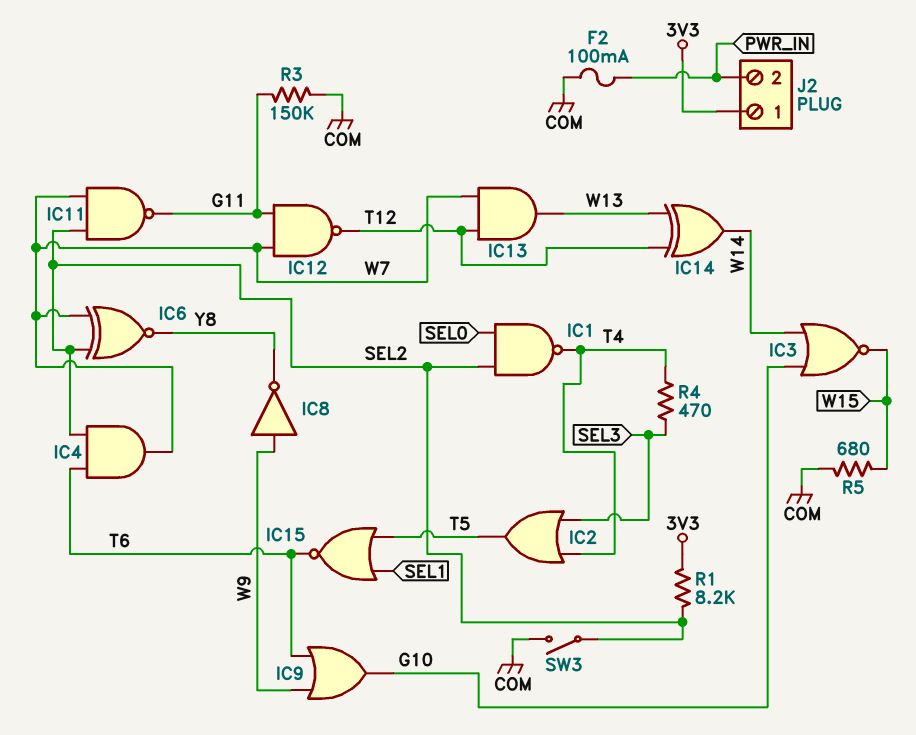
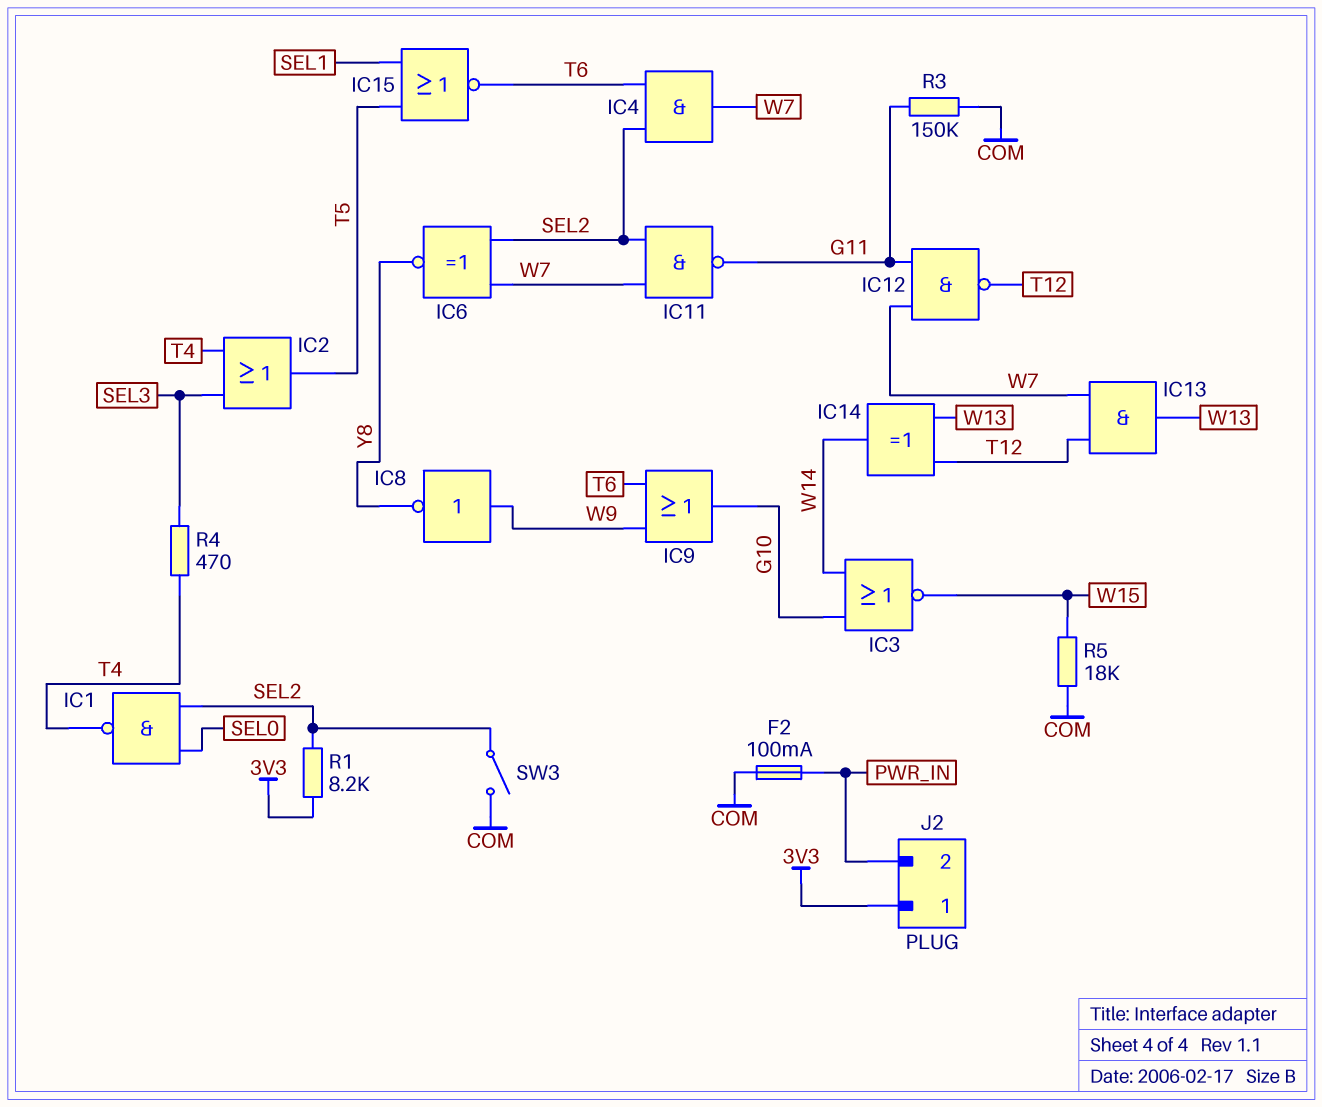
R5: 680 (COM, W15) -> 18k (COM, W15)

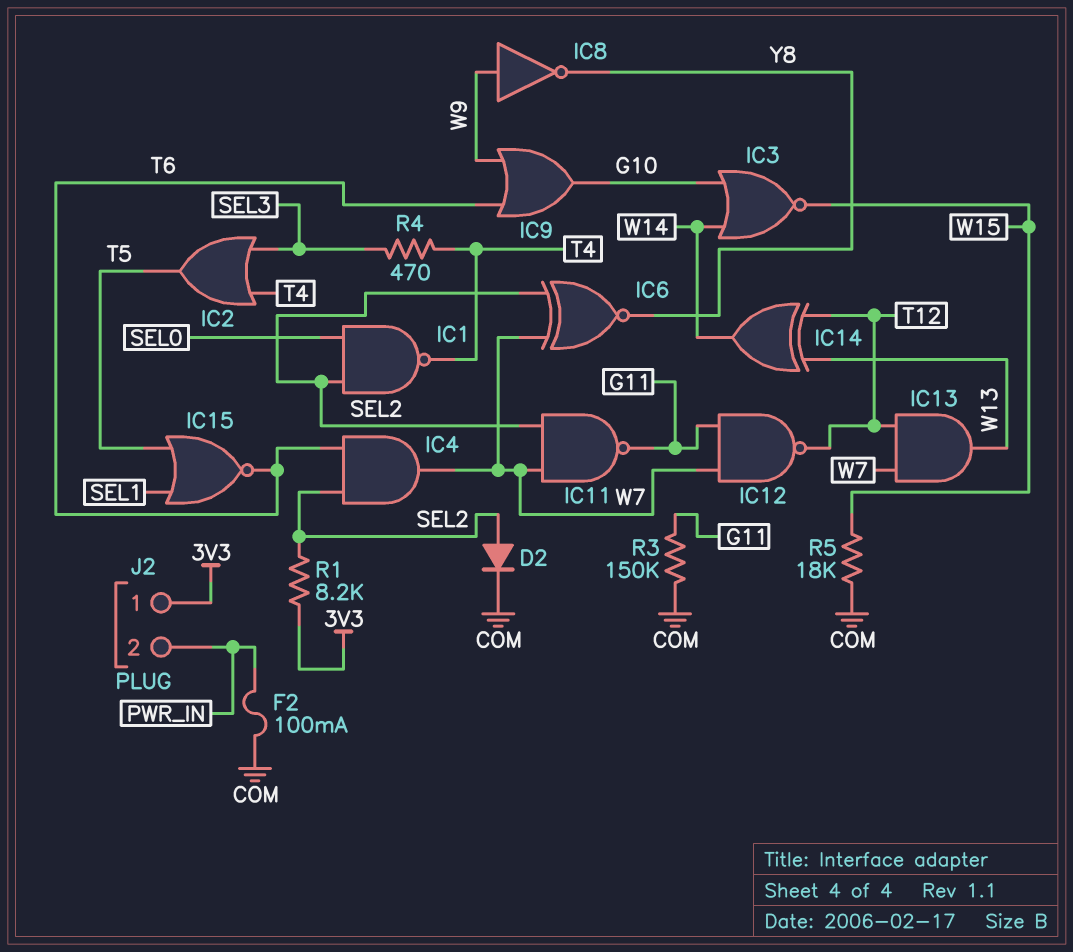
D2: none -> diode (A SEL2, K COM)
SW3: switch (COM, SEL2) -> none

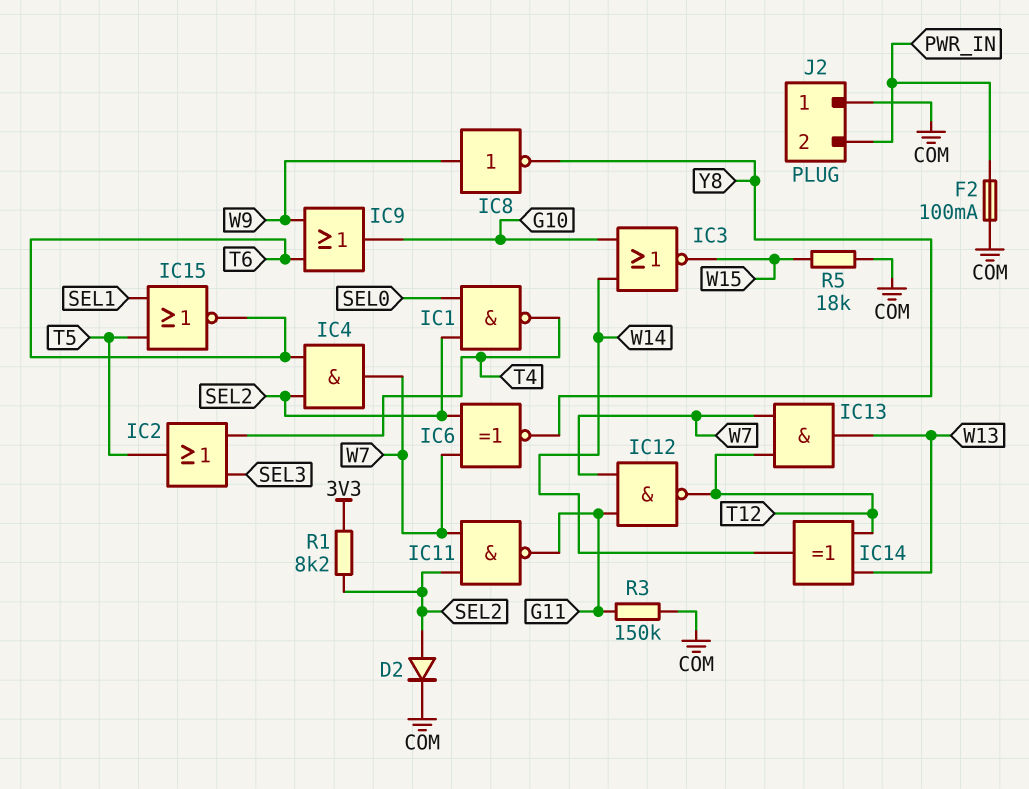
J2 pin 1: 3V3 -> COM
R4: 470 (SEL3, T4) -> none

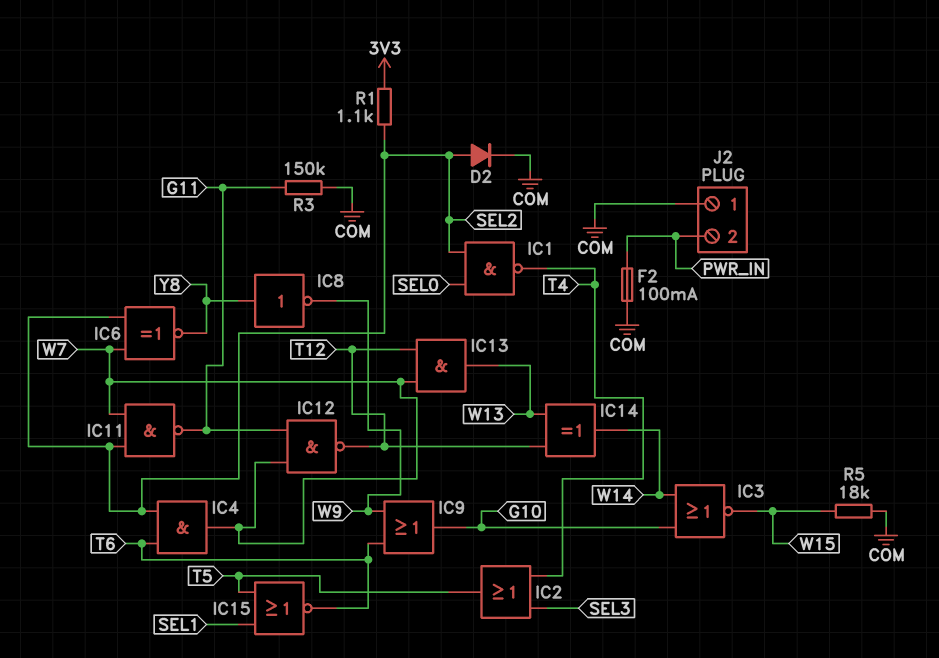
IC8: NOT (in W9, out Y8) -> NOT (in Y8, out W9)
R1: 8.2k (3V3, SEL2) -> 1.1k (3V3, SEL2)

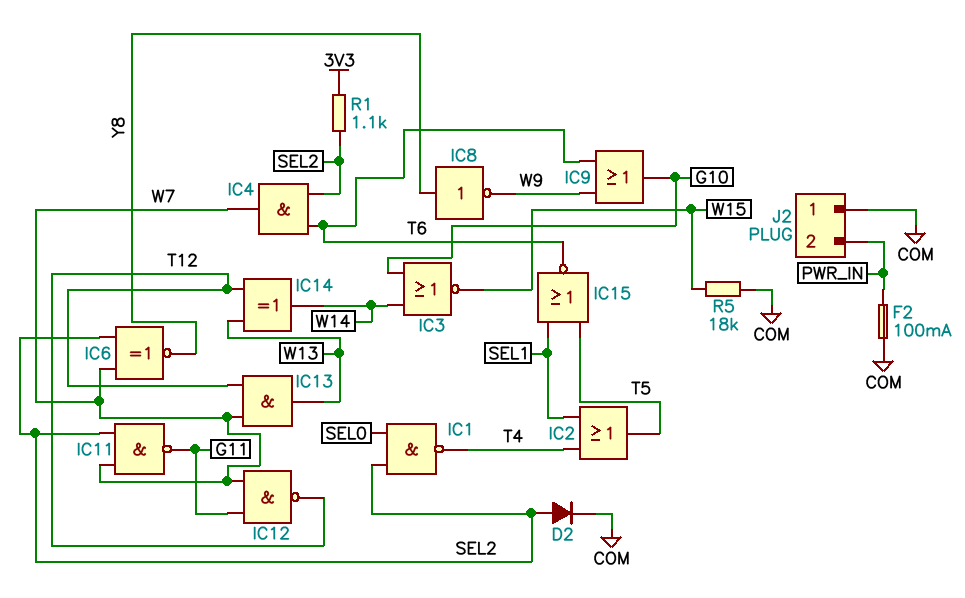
IC2: OR (in SEL3, in T4, out T5) -> OR (in SEL1, in T4, out T5)
R3: 150k (COM, G11) -> none

